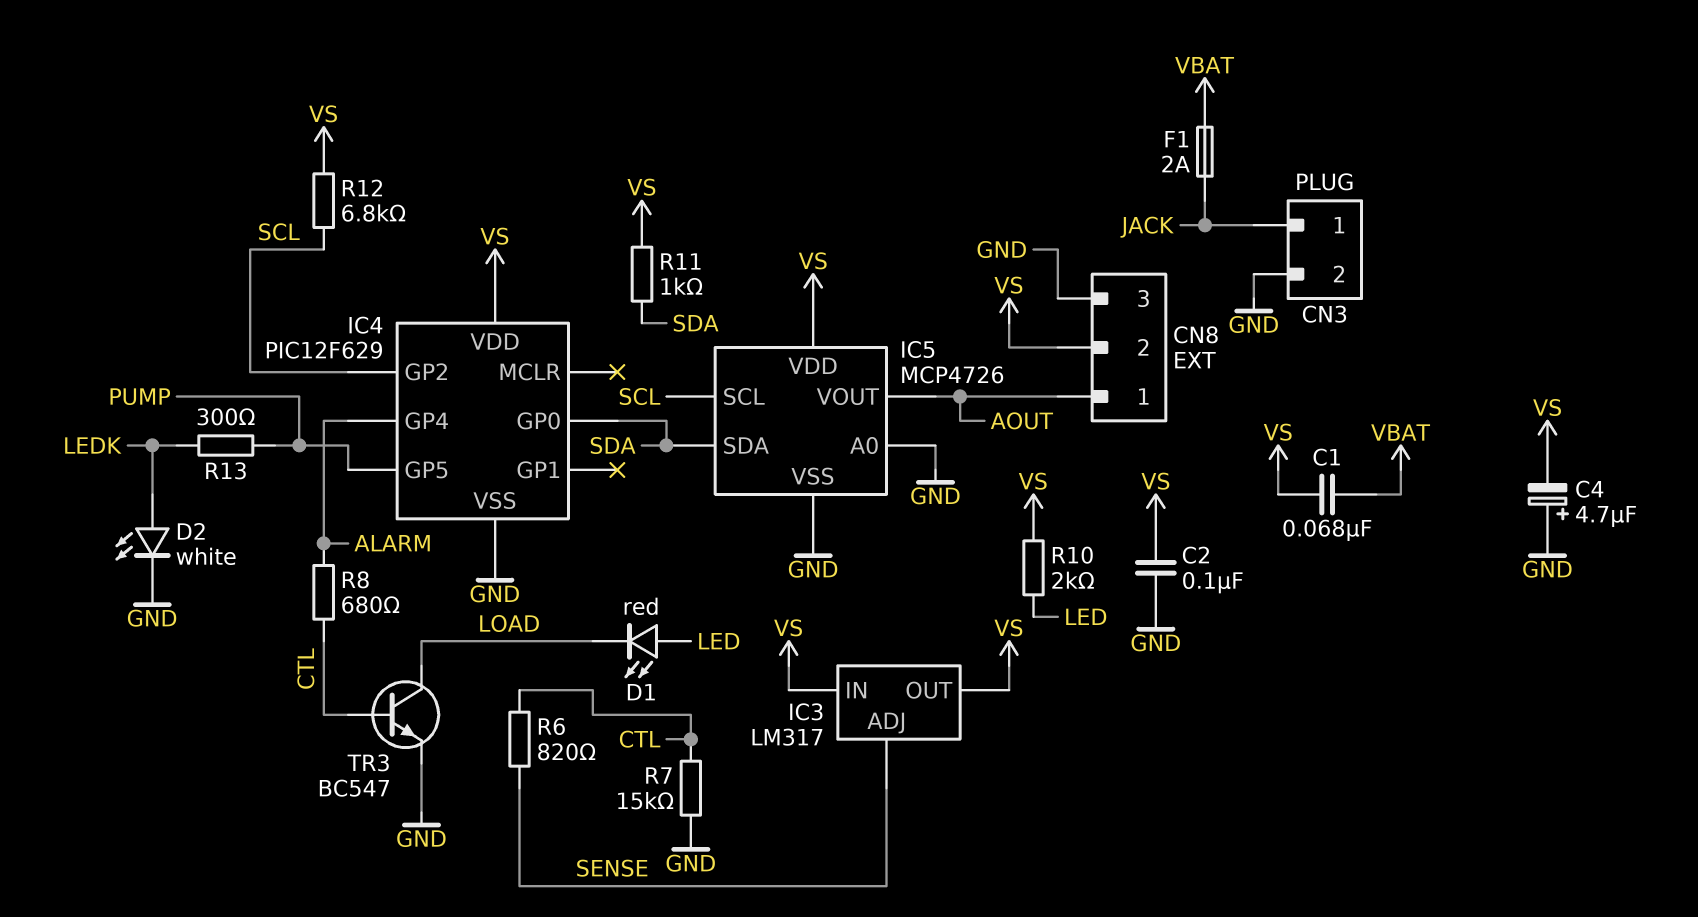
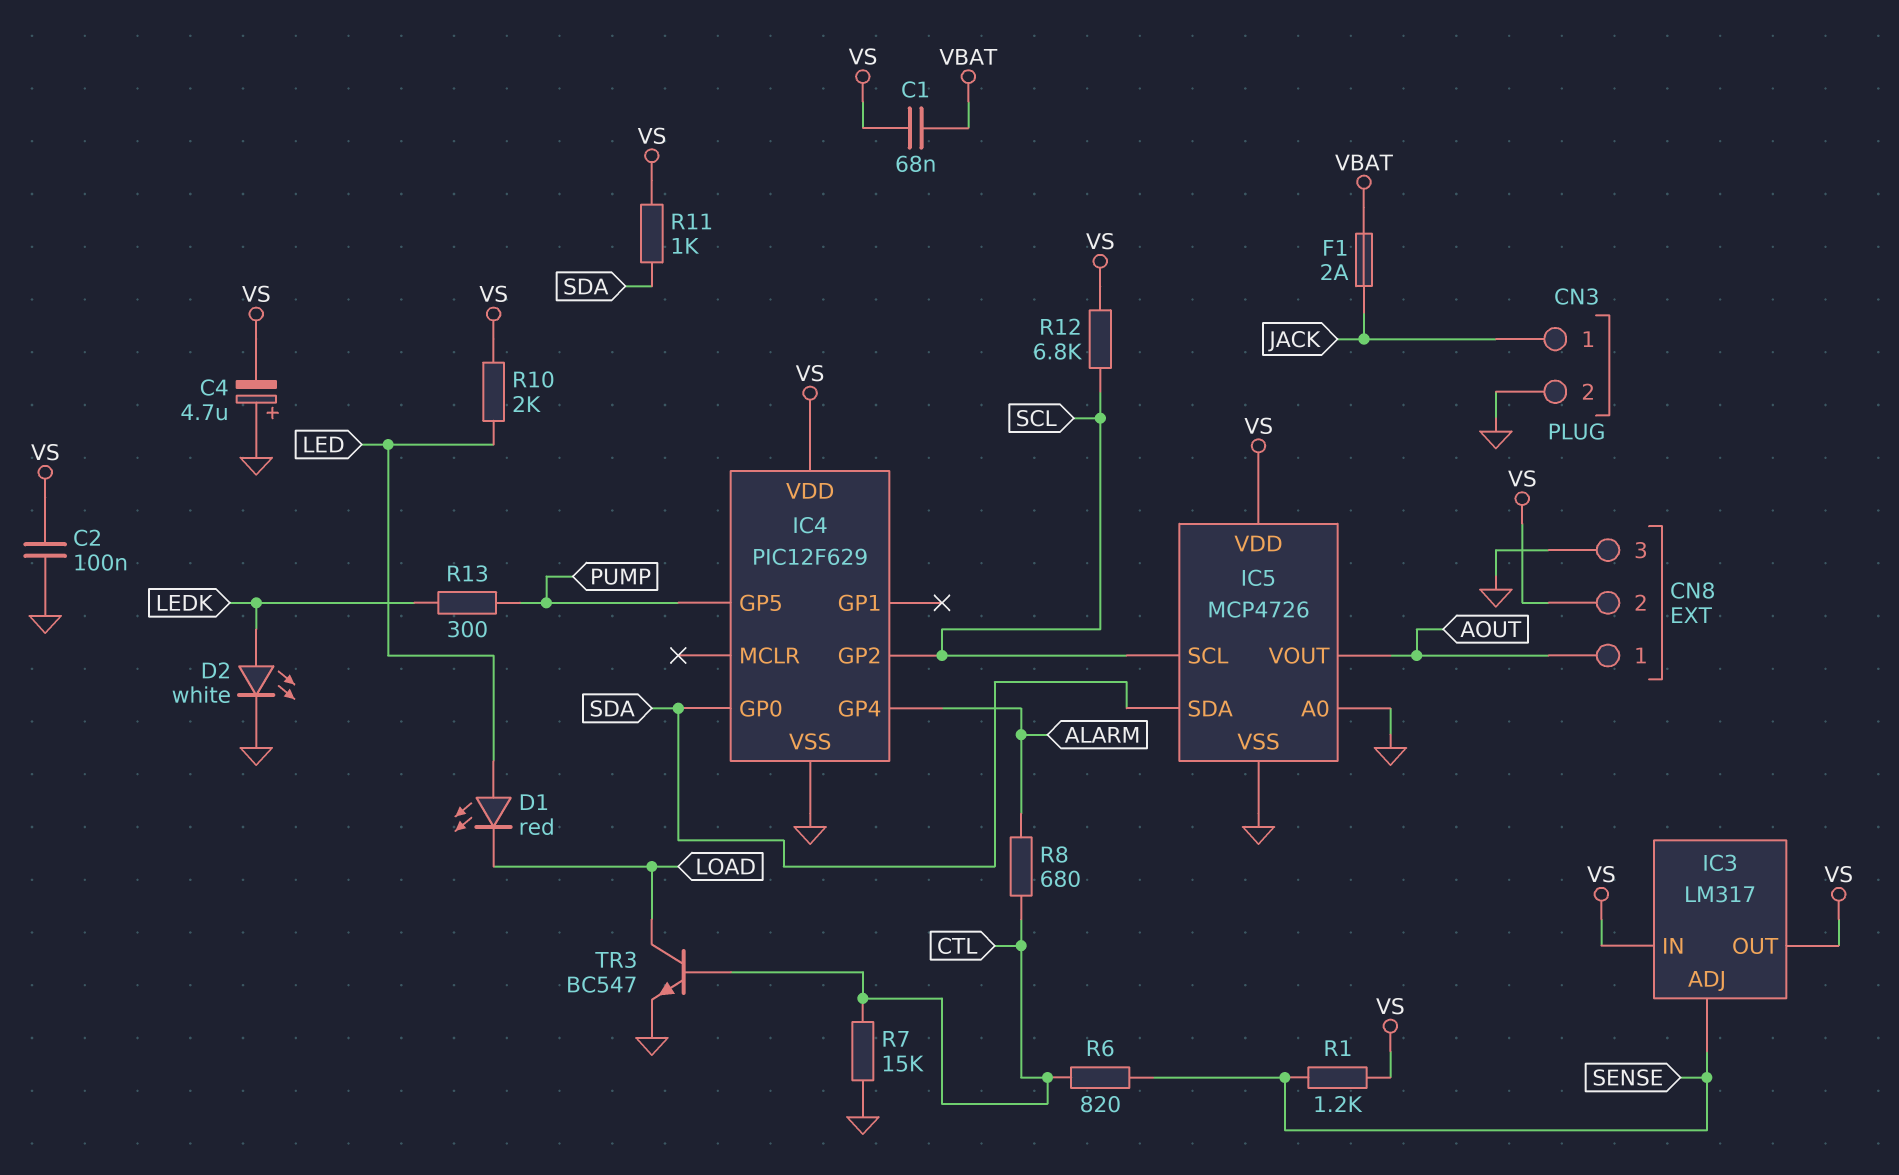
R1: none -> 1.2k (SENSE, VS)

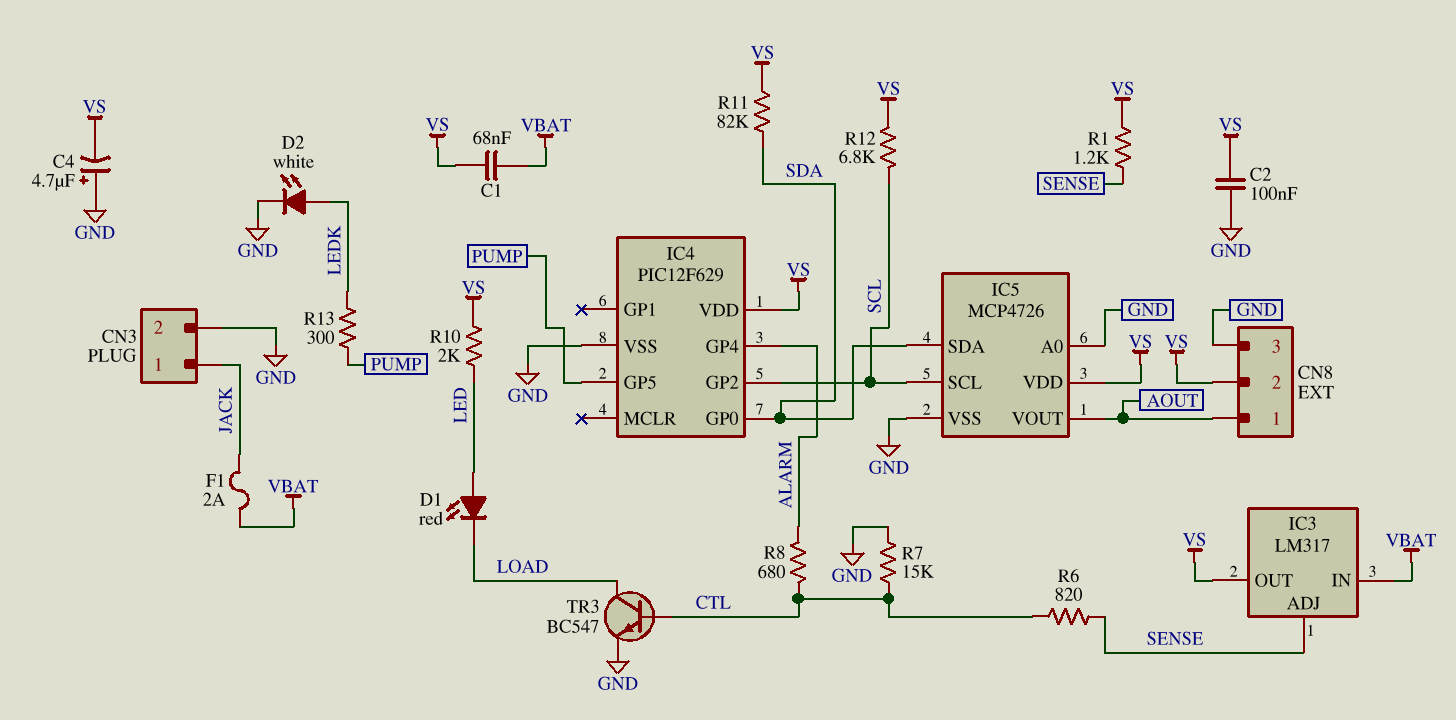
IC3 pin IN: VS -> VBAT
R11: 1k (SDA, VS) -> 82k (SDA, VS)

